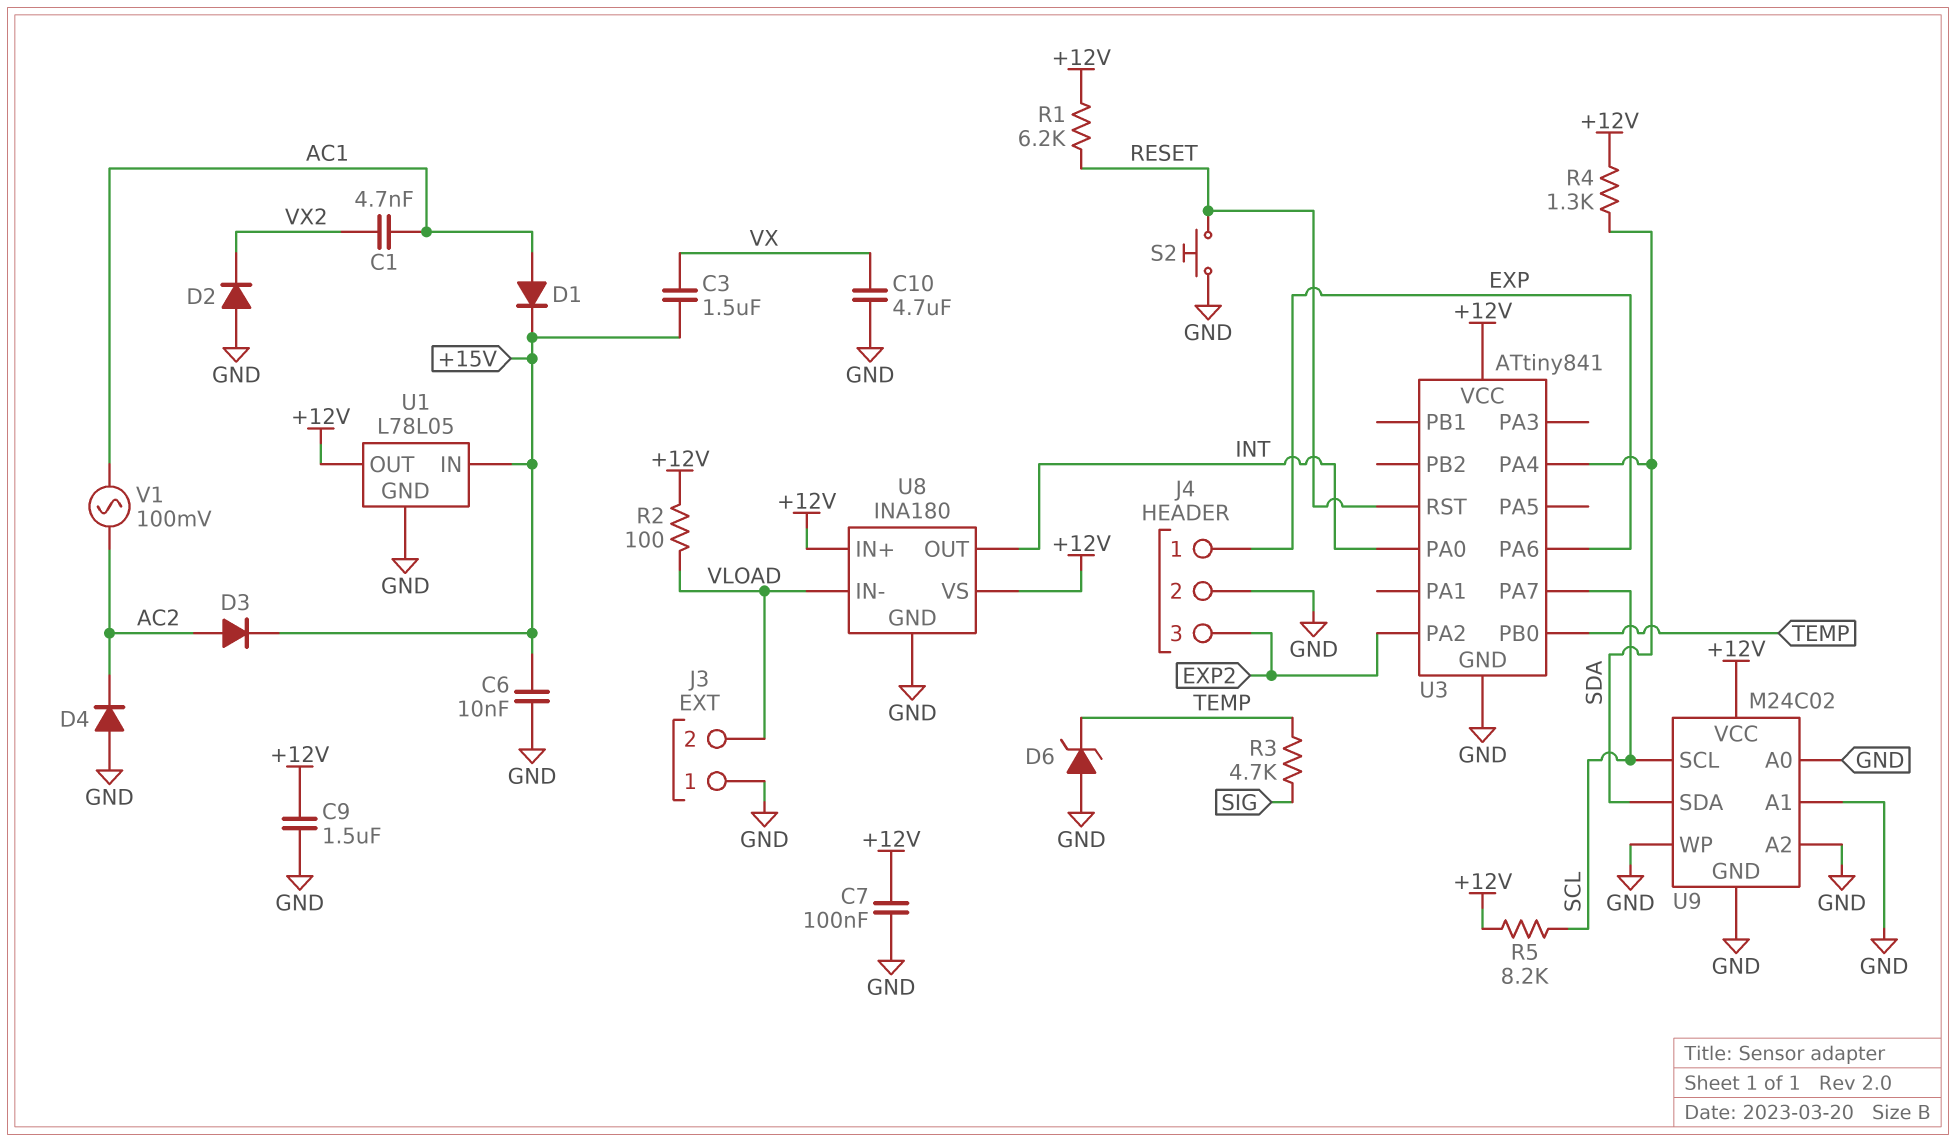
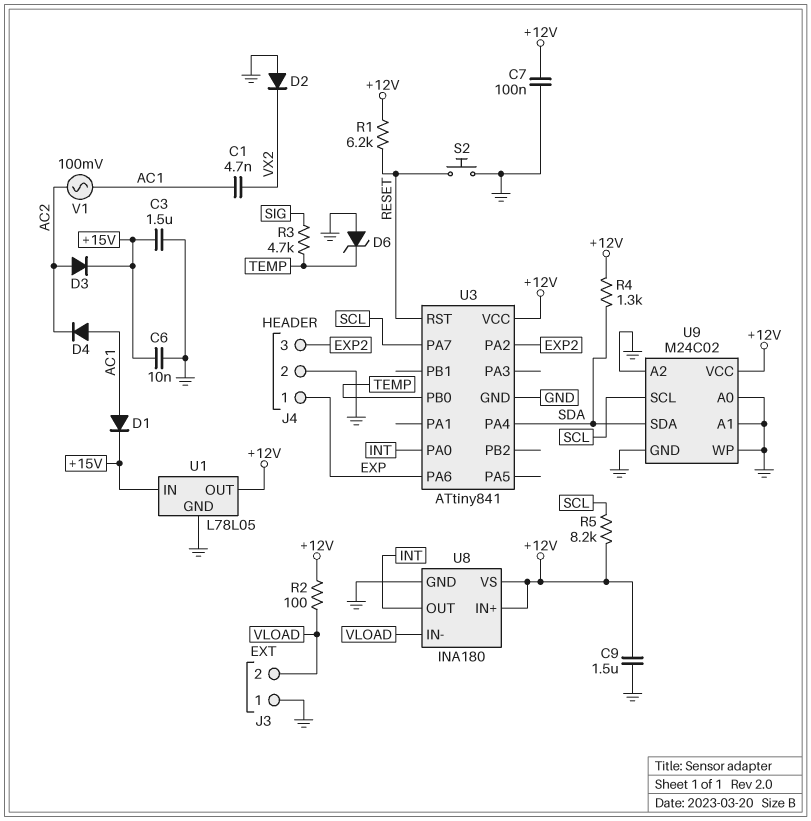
C3: 1.5uF (+15V, VX) -> 1.5uF (+15V, GND)
C10: 4.7uF (GND, VX) -> none
D4: diode (A GND, K AC2) -> diode (A AC1, K AC2)

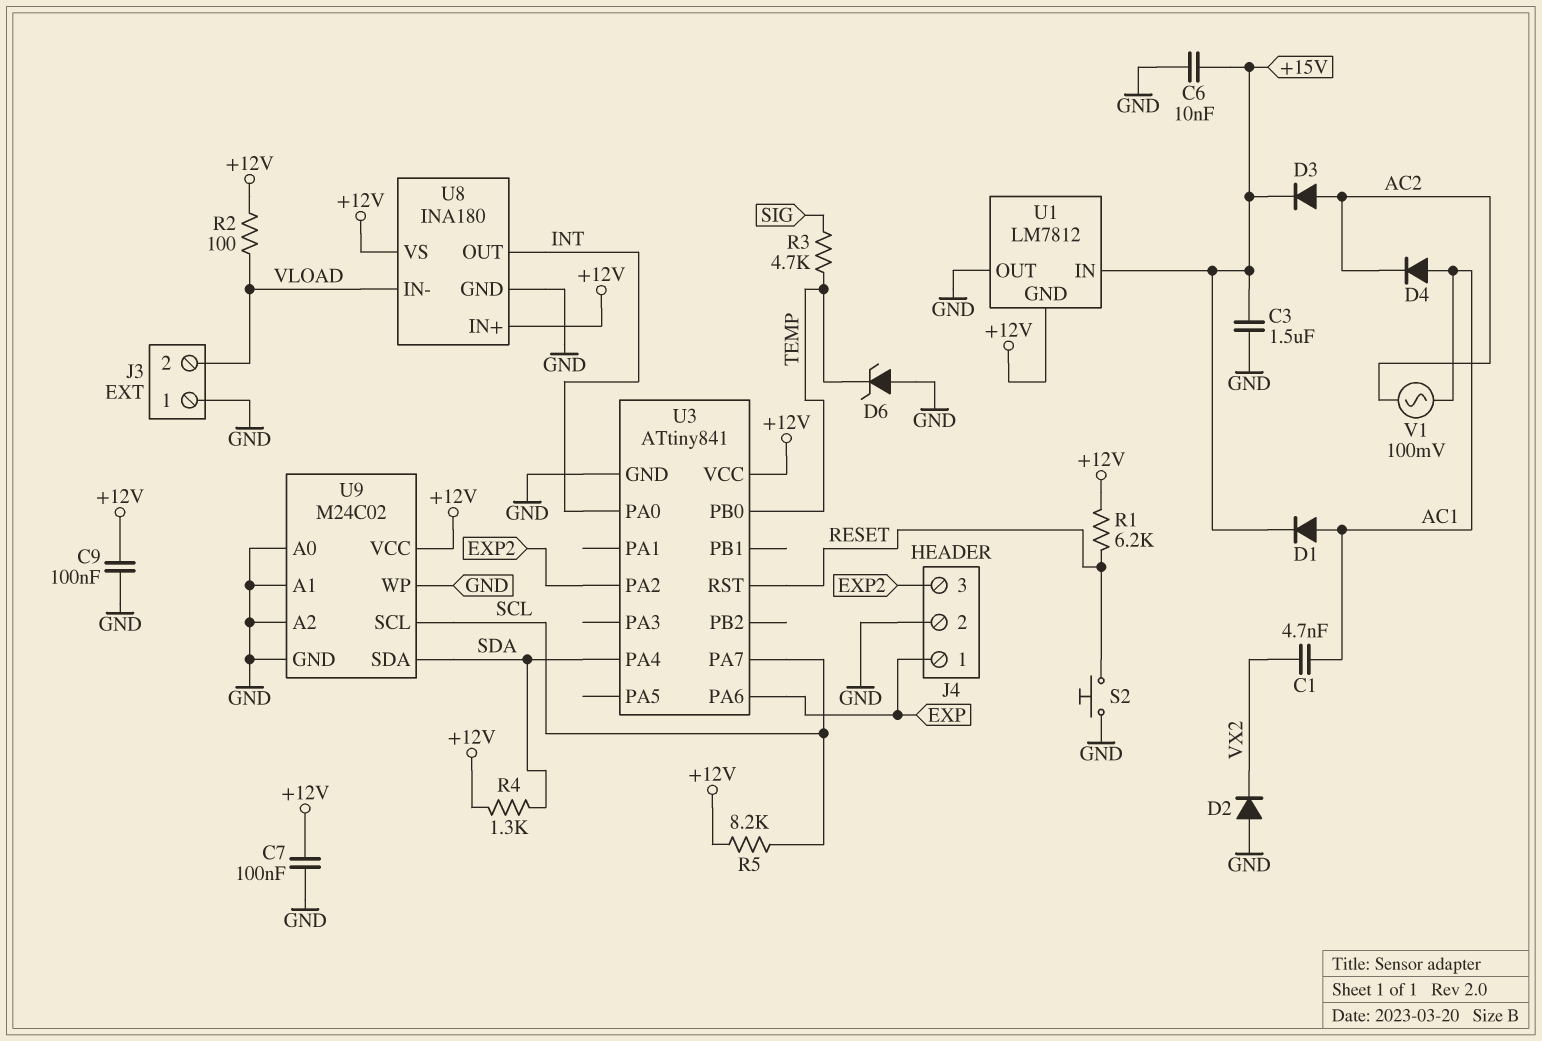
C9: 1.5uF (+12V, GND) -> 100nF (+12V, GND)
U1: L78L05 -> LM7812
U1 pin GND: GND -> +12V
U1 pin OUT: +12V -> GND

